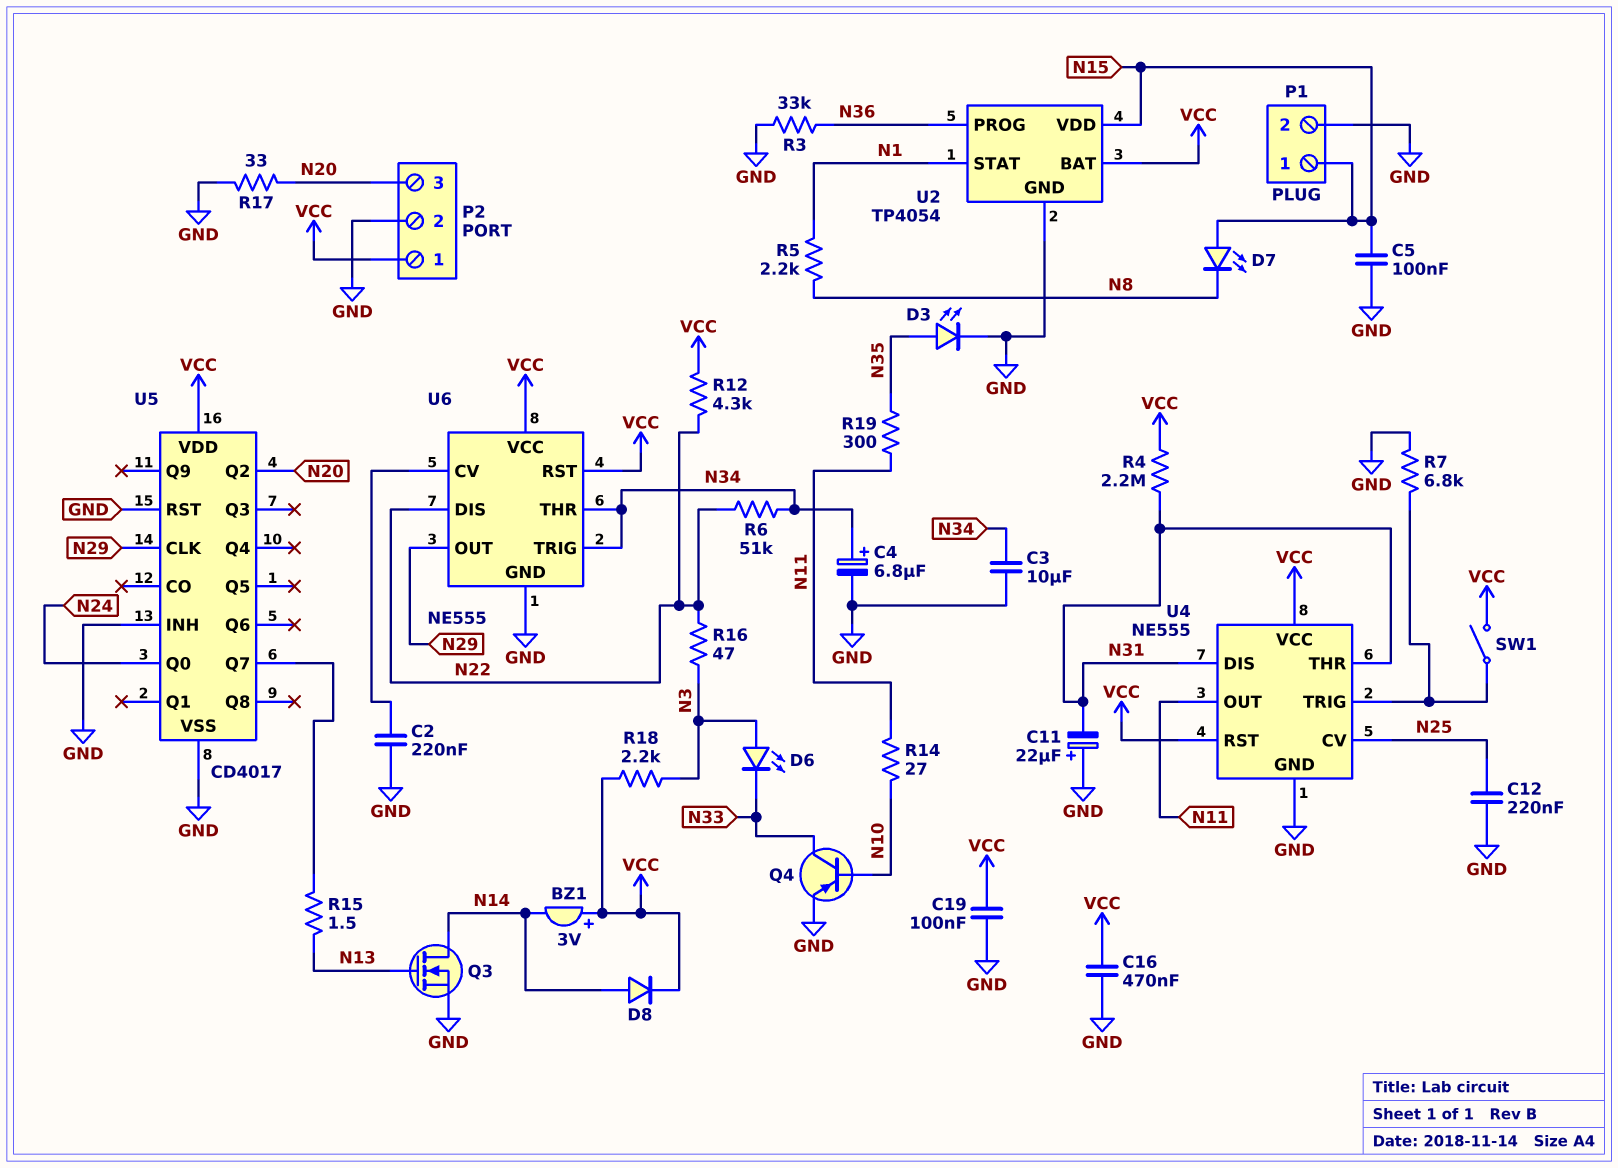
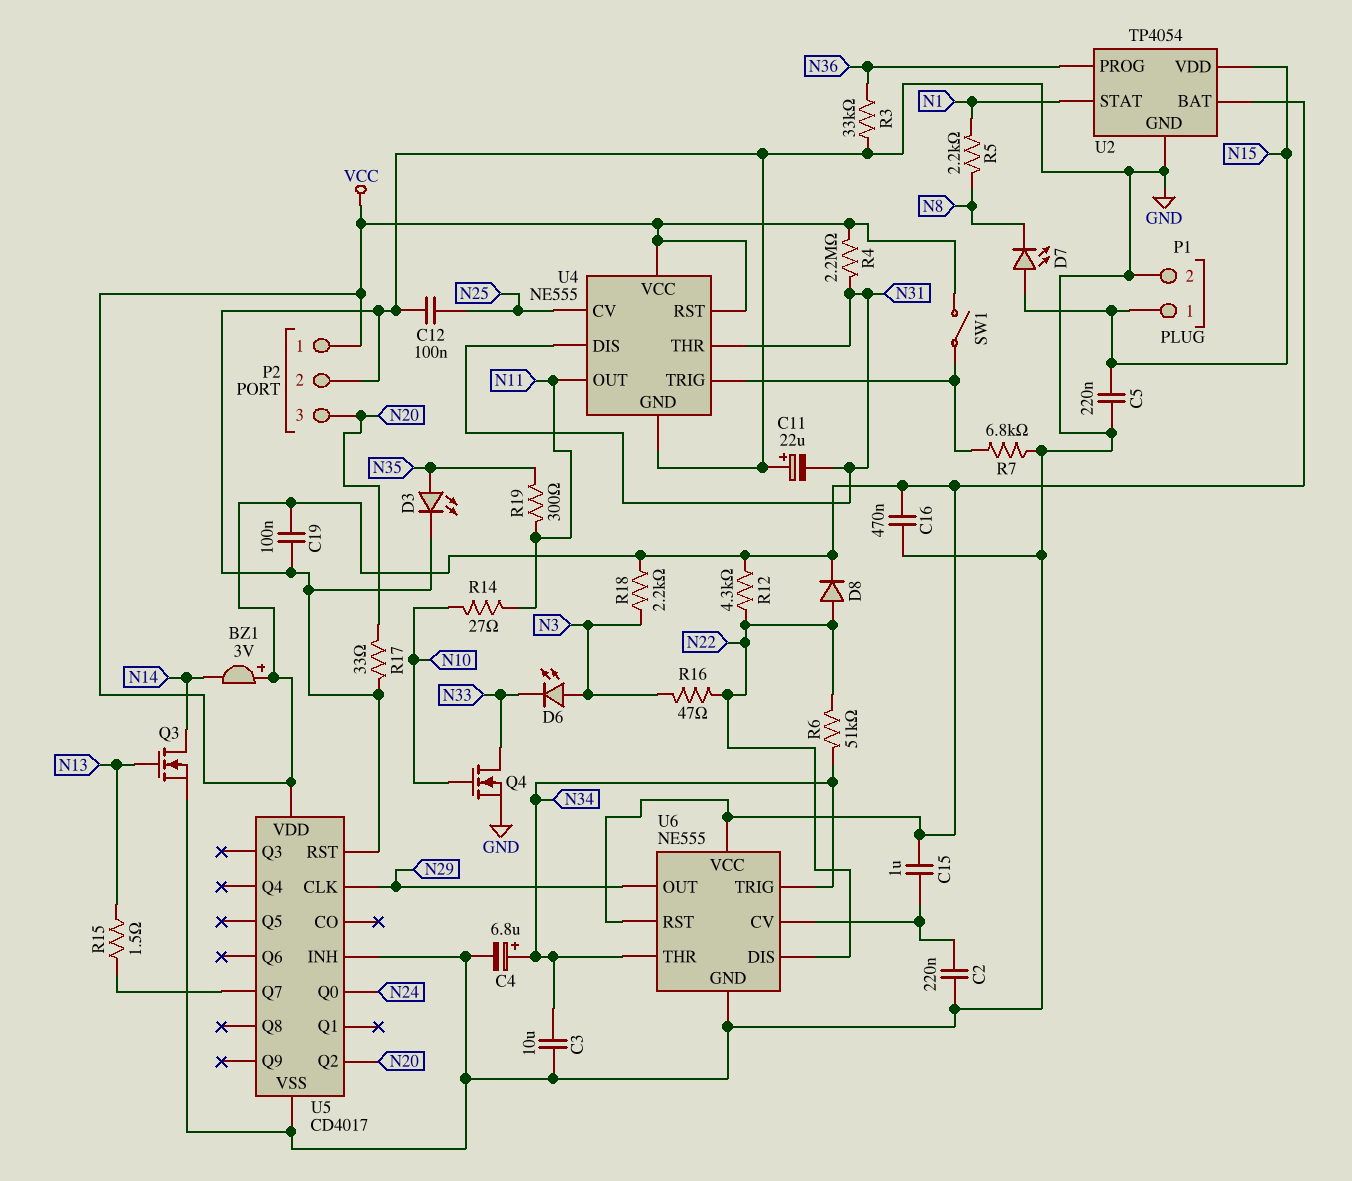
C5: 100nF (GND, N15) -> 220nF (GND, N15)
C12: 220nF (GND, N25) -> 100nF (GND, N25)
C15: none -> 1uF (U6/CV, VCC)
D8: diode (A N14, K VCC) -> diode (A N22, K VCC)
Q4: PNP (B N10, C N33, E GND) -> NMOS (G N10, D N33, S GND)

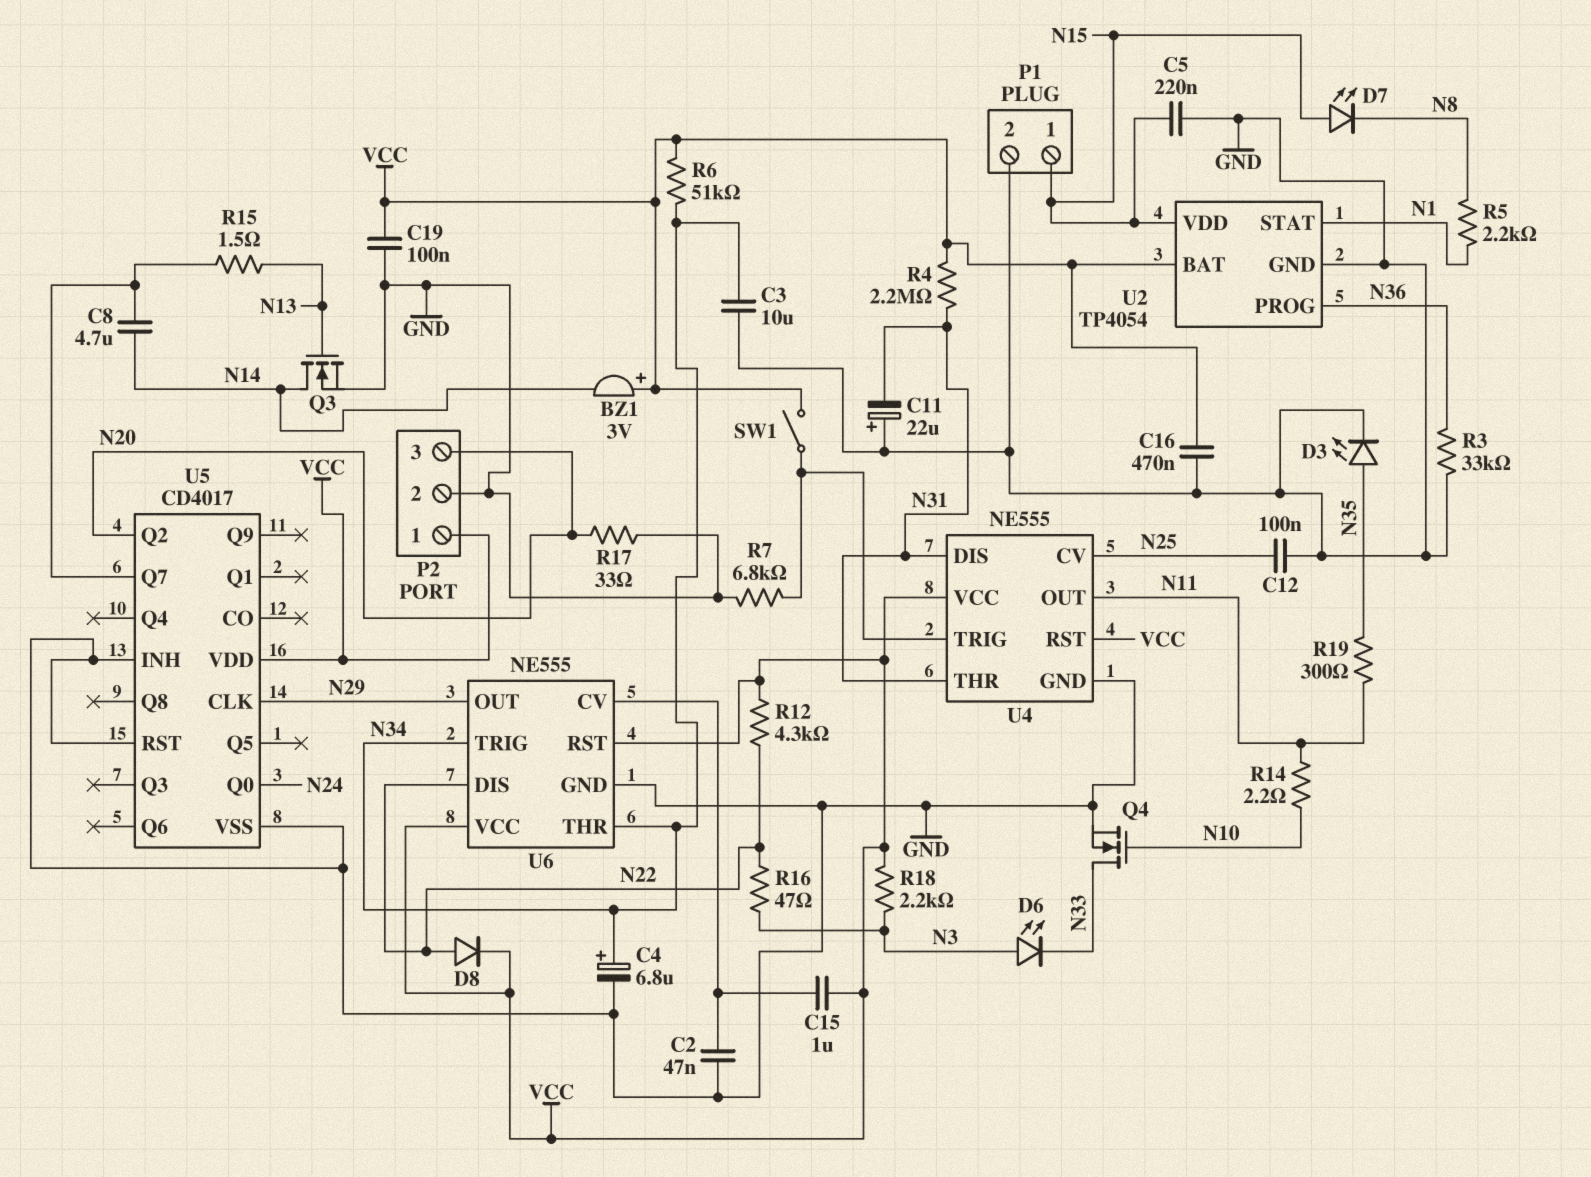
C2: 220nF (GND, U6/CV) -> 47nF (GND, U6/CV)
C8: none -> 4.7uF (N14, U5/Q7)
R6: 51k (N22, N34) -> 51k (N34, VCC)
R14: 27 (N10, N11) -> 2.2 (N10, N11)

